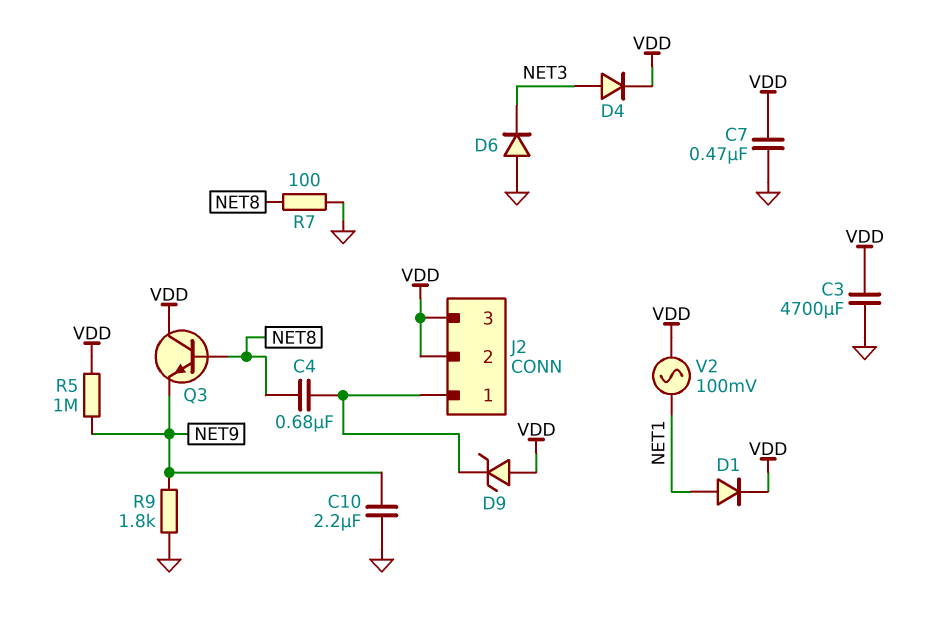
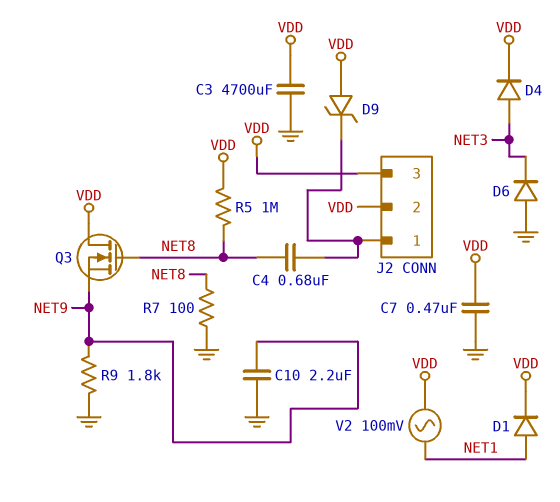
Q3: NPN (B NET8, C VDD, E NET9) -> NMOS (G NET8, D VDD, S NET9)
R5: 1M (NET9, VDD) -> 1M (NET8, VDD)

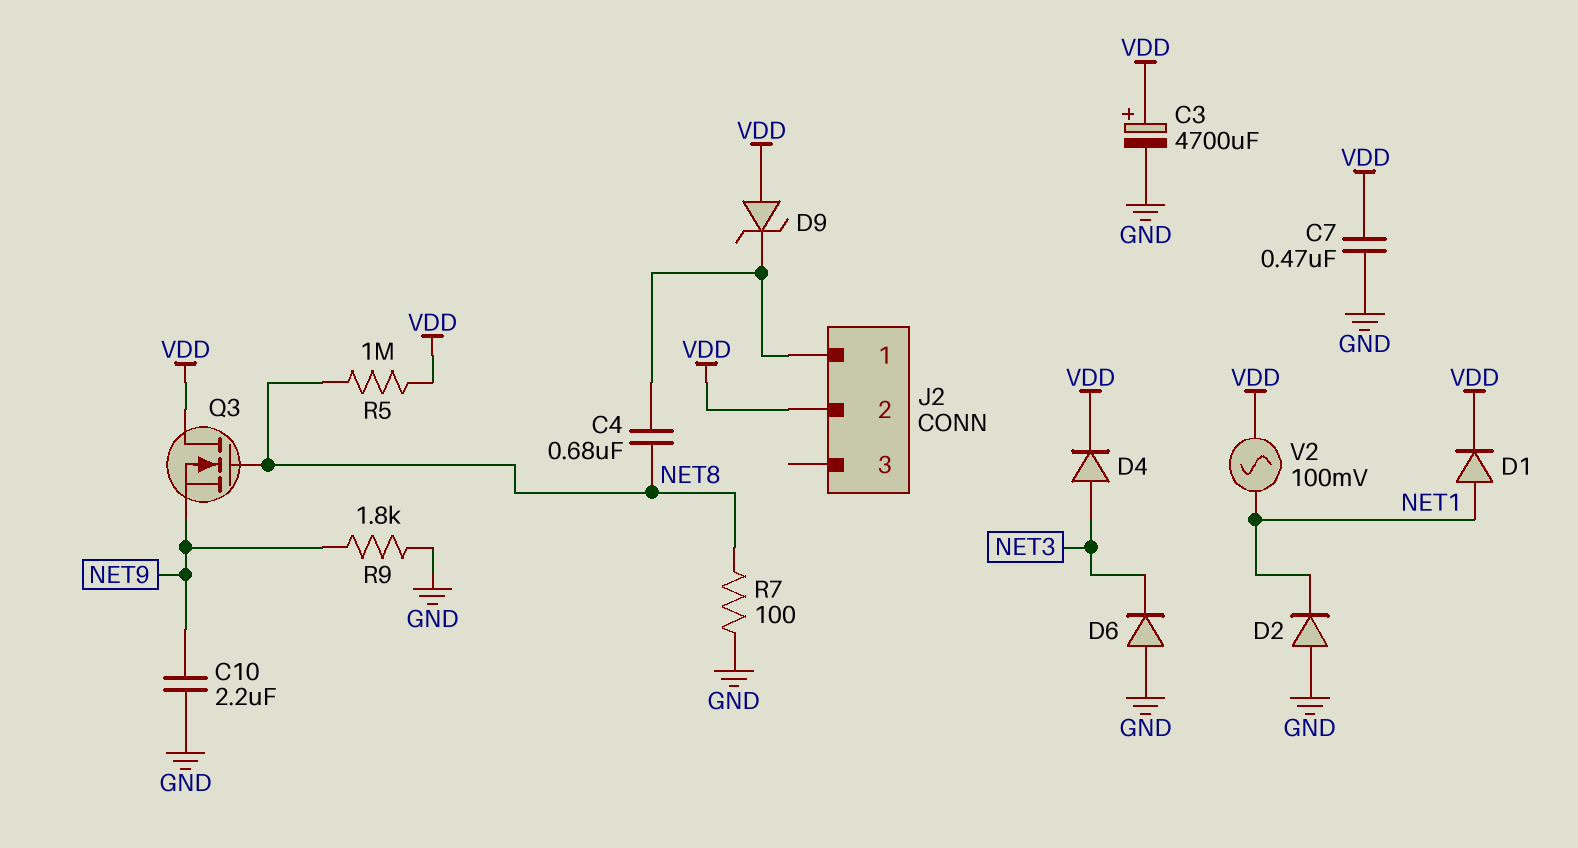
C3: 4700uF (GND, VDD) -> 4700uF (plus VDD, minus GND)
D2: none -> diode (A GND, K NET1)
J2 pin 3: VDD -> none

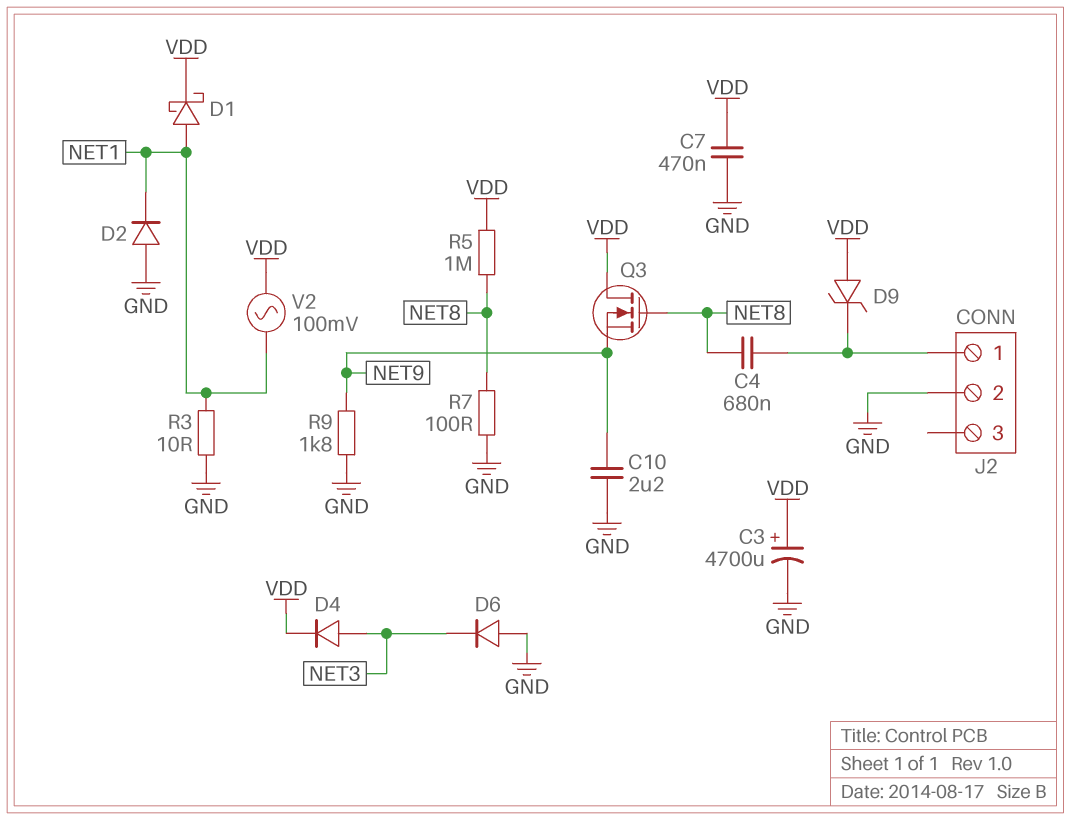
D1: diode (A NET1, K VDD) -> schottky (A NET1, K VDD)
J2 pin 2: VDD -> GND
R3: none -> 10 (GND, NET1)

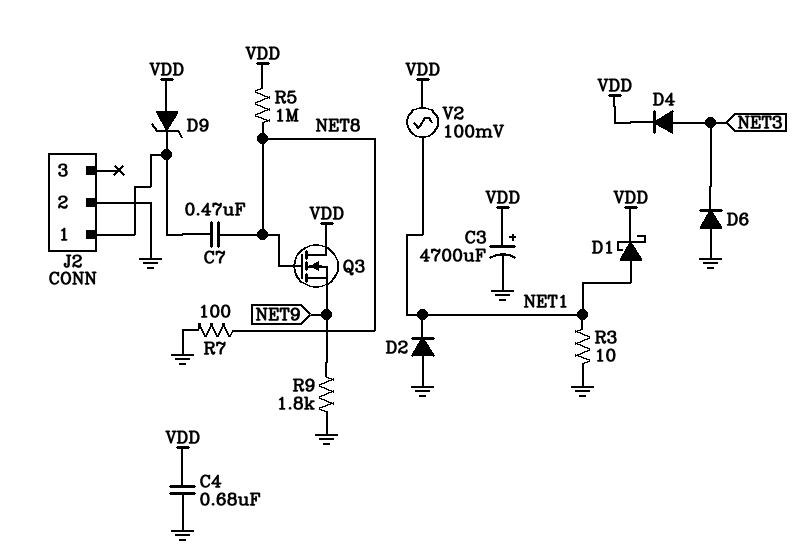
C4: 680nF (J2/1, NET8) -> 680nF (GND, VDD)
C7: 470nF (GND, VDD) -> 470nF (J2/1, NET8)
C10: 2.2uF (GND, NET9) -> none

